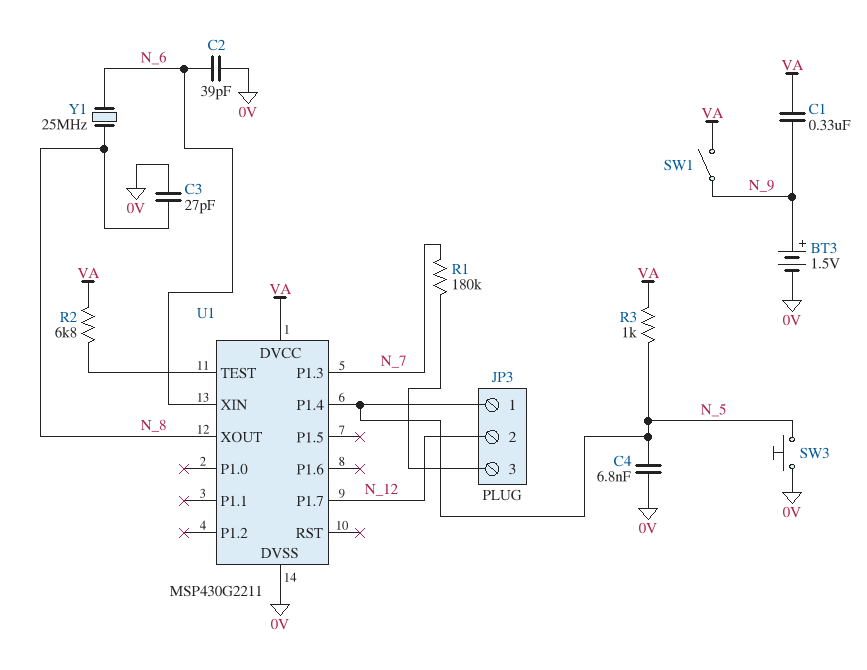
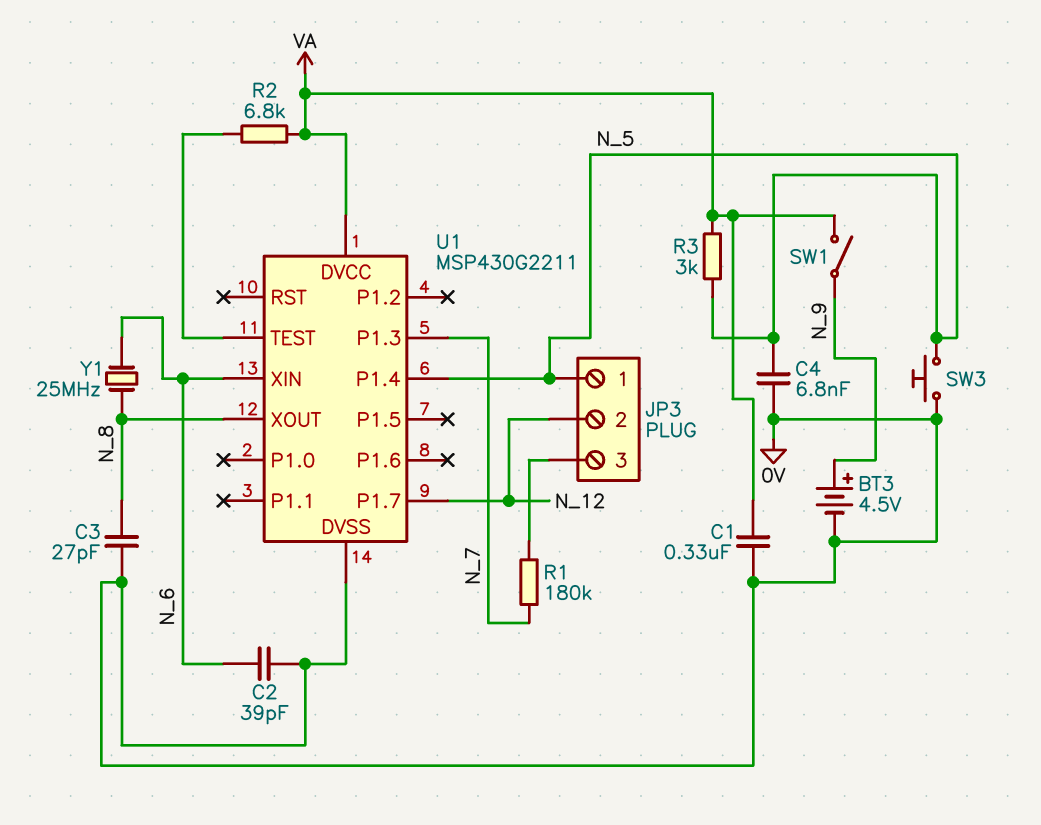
BT3: 1.5V (plus N_9, minus 0V) -> 4.5V (plus N_9, minus 0V)
C1: 330nF (N_9, VA) -> 330nF (0V, VA)
R3: 1k (N_5, VA) -> 3k (N_5, VA)

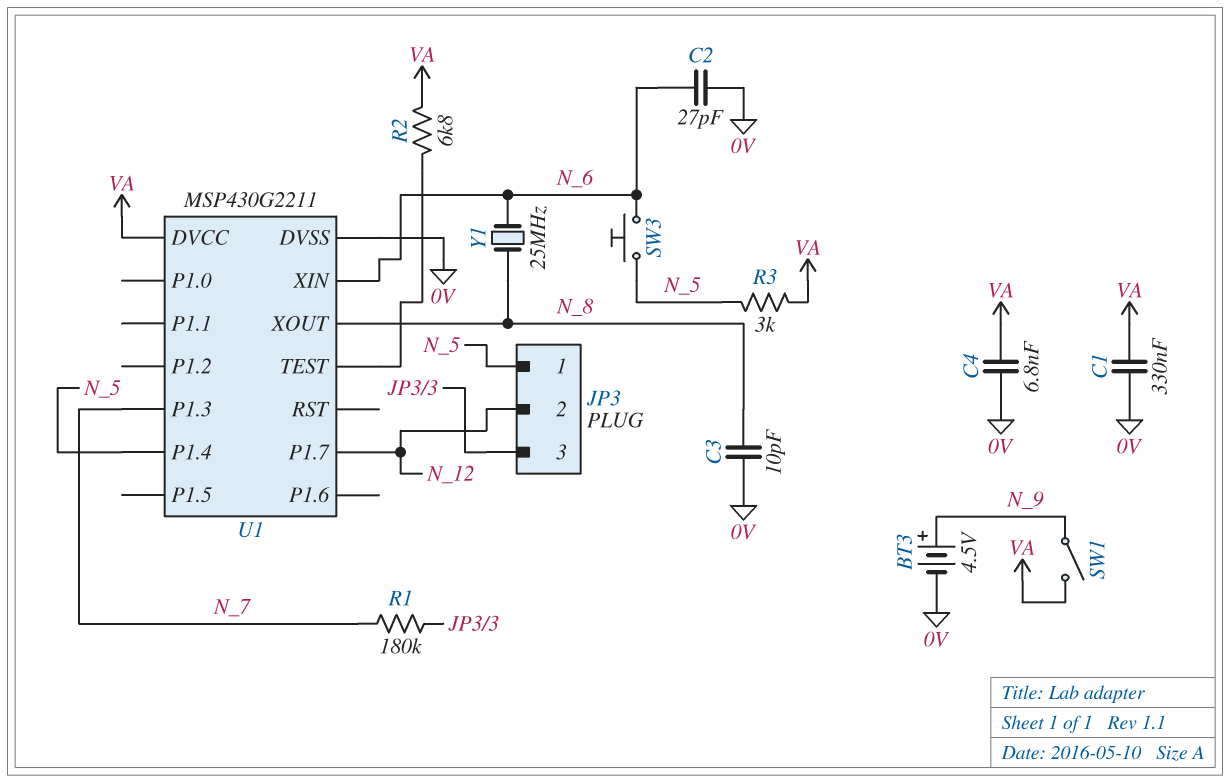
C2: 39pF (0V, N_6) -> 27pF (0V, N_6)
C3: 27pF (0V, N_8) -> 10pF (0V, N_8)
C4: 6.8nF (0V, N_5) -> 6.8nF (0V, VA)
SW3: button (0V, N_5) -> button (N_5, N_6)

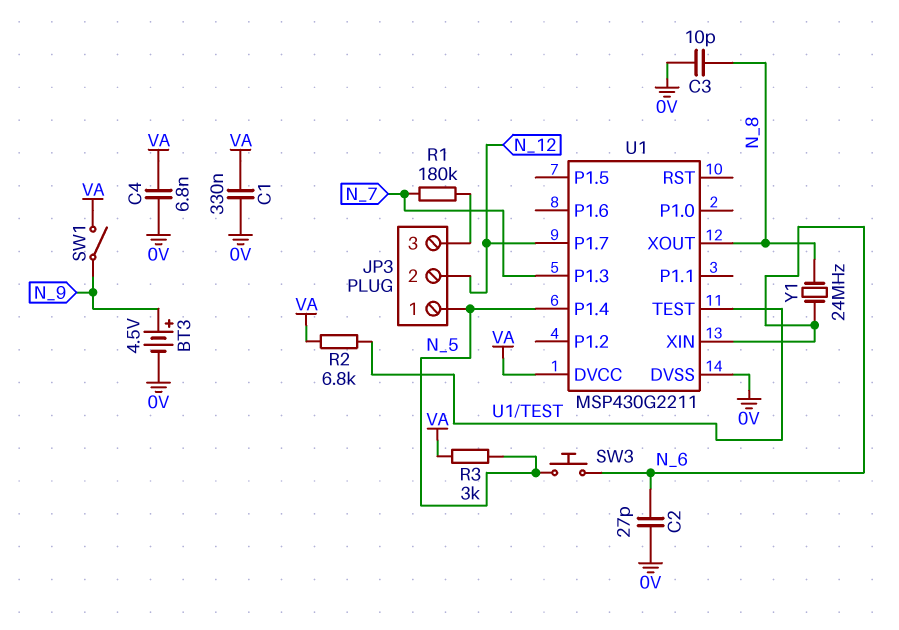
Y1: 25MHz (N_6, N_8) -> 24MHz (N_6, N_8)

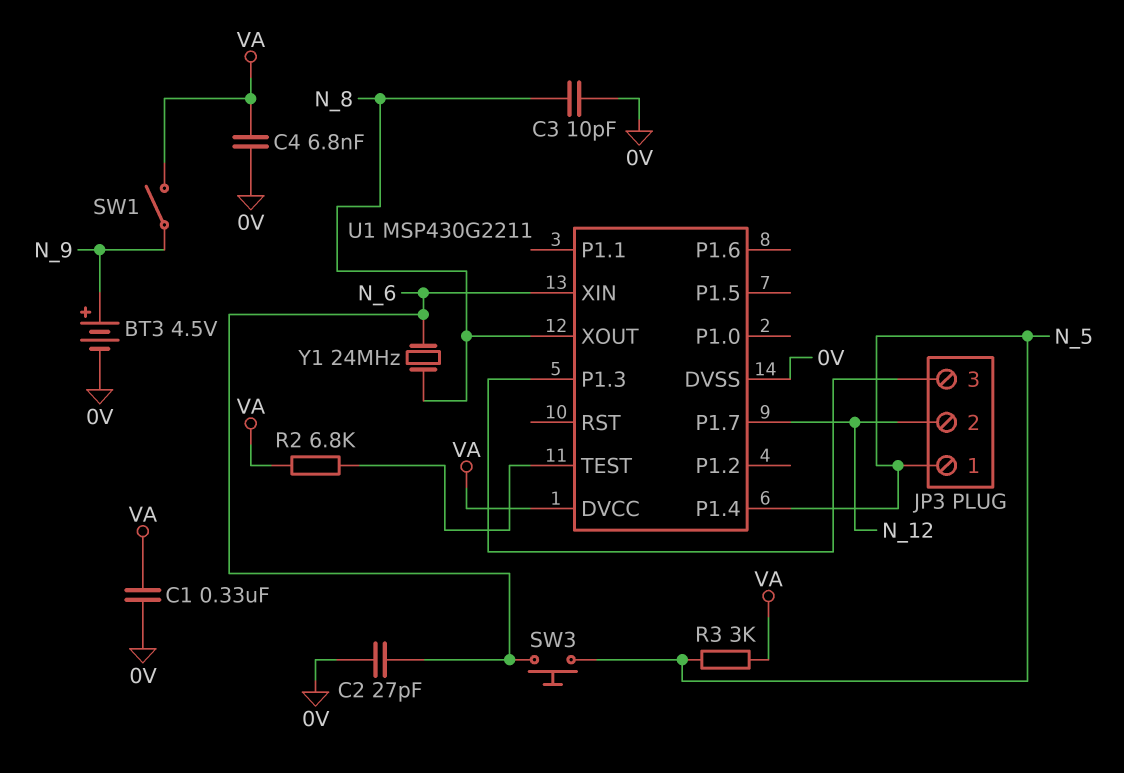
R1: 180k (JP3/3, N_7) -> none
U1 pin P1.3: N_7 -> JP3/3

